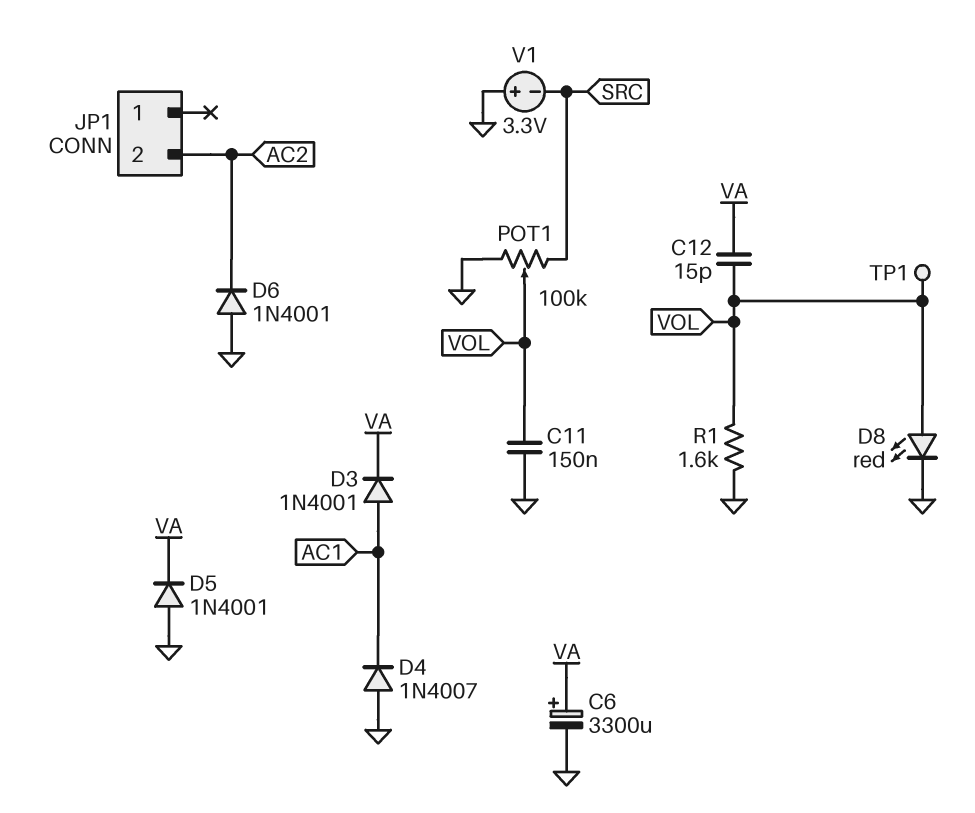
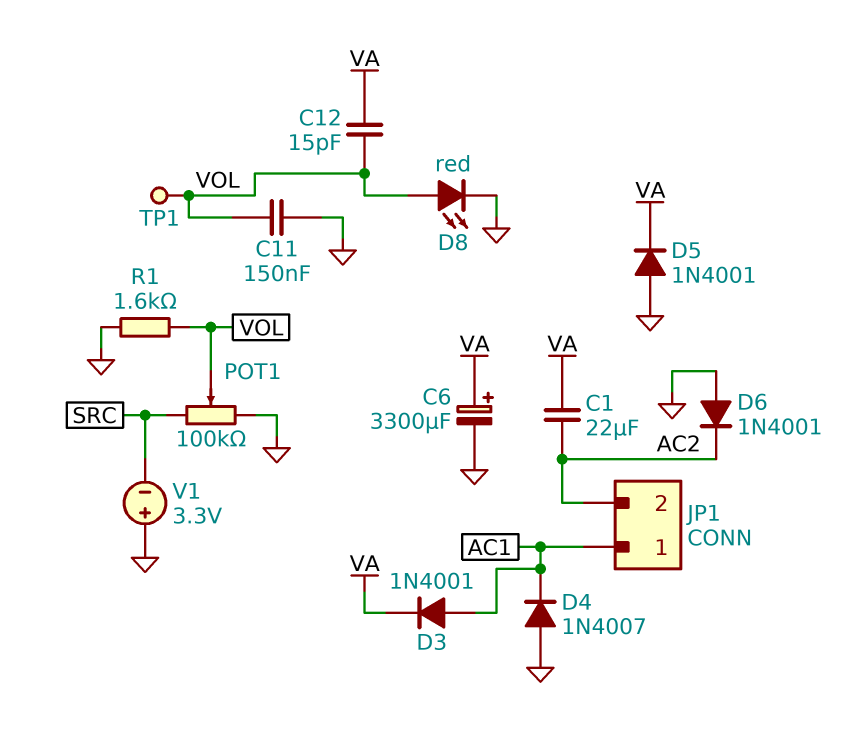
C1: none -> 22uF (AC2, VA)
JP1 pin 1: none -> AC1

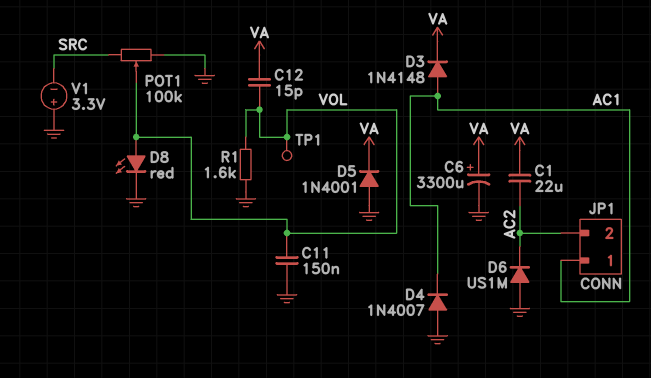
D3: diode 1N4001 (A AC1, K VA) -> diode 1N4148 (A AC1, K VA)
D6: diode 1N4001 (A GND, K AC2) -> diode US1M (A GND, K AC2)

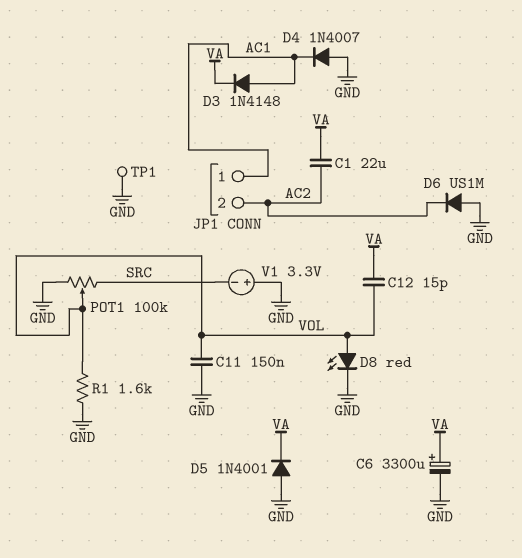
TP1: test point (VOL) -> test point (GND)

